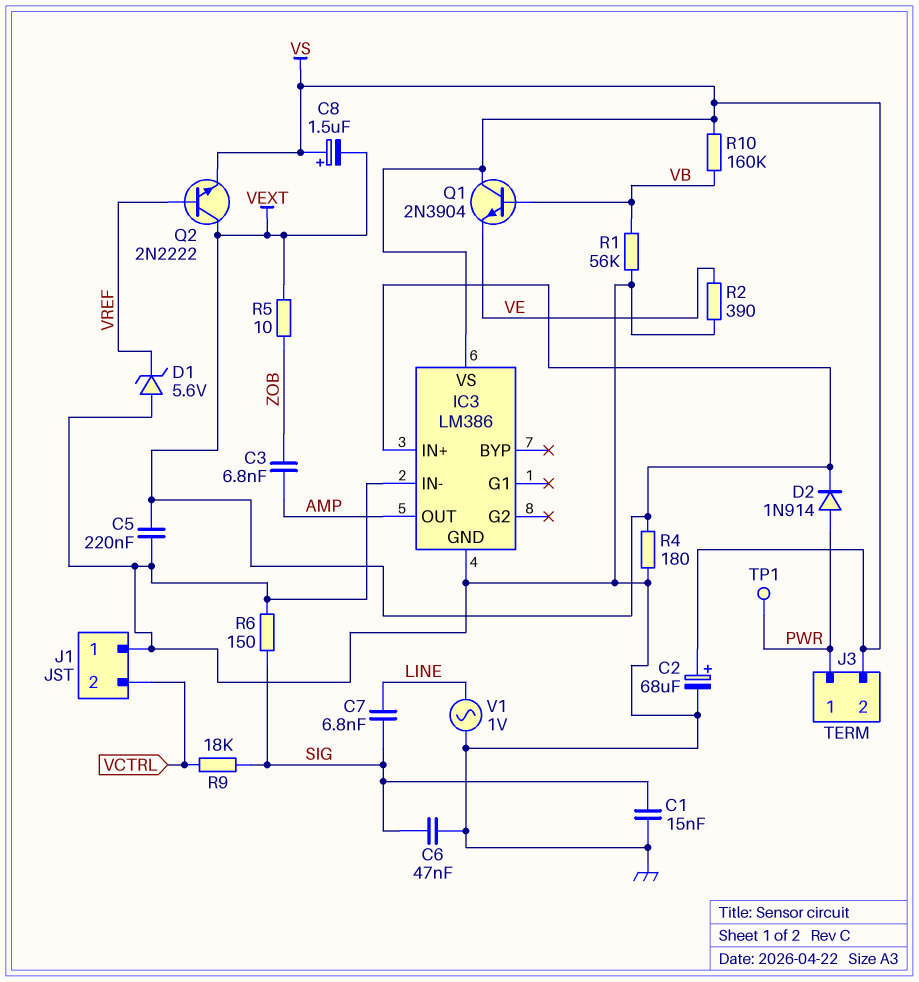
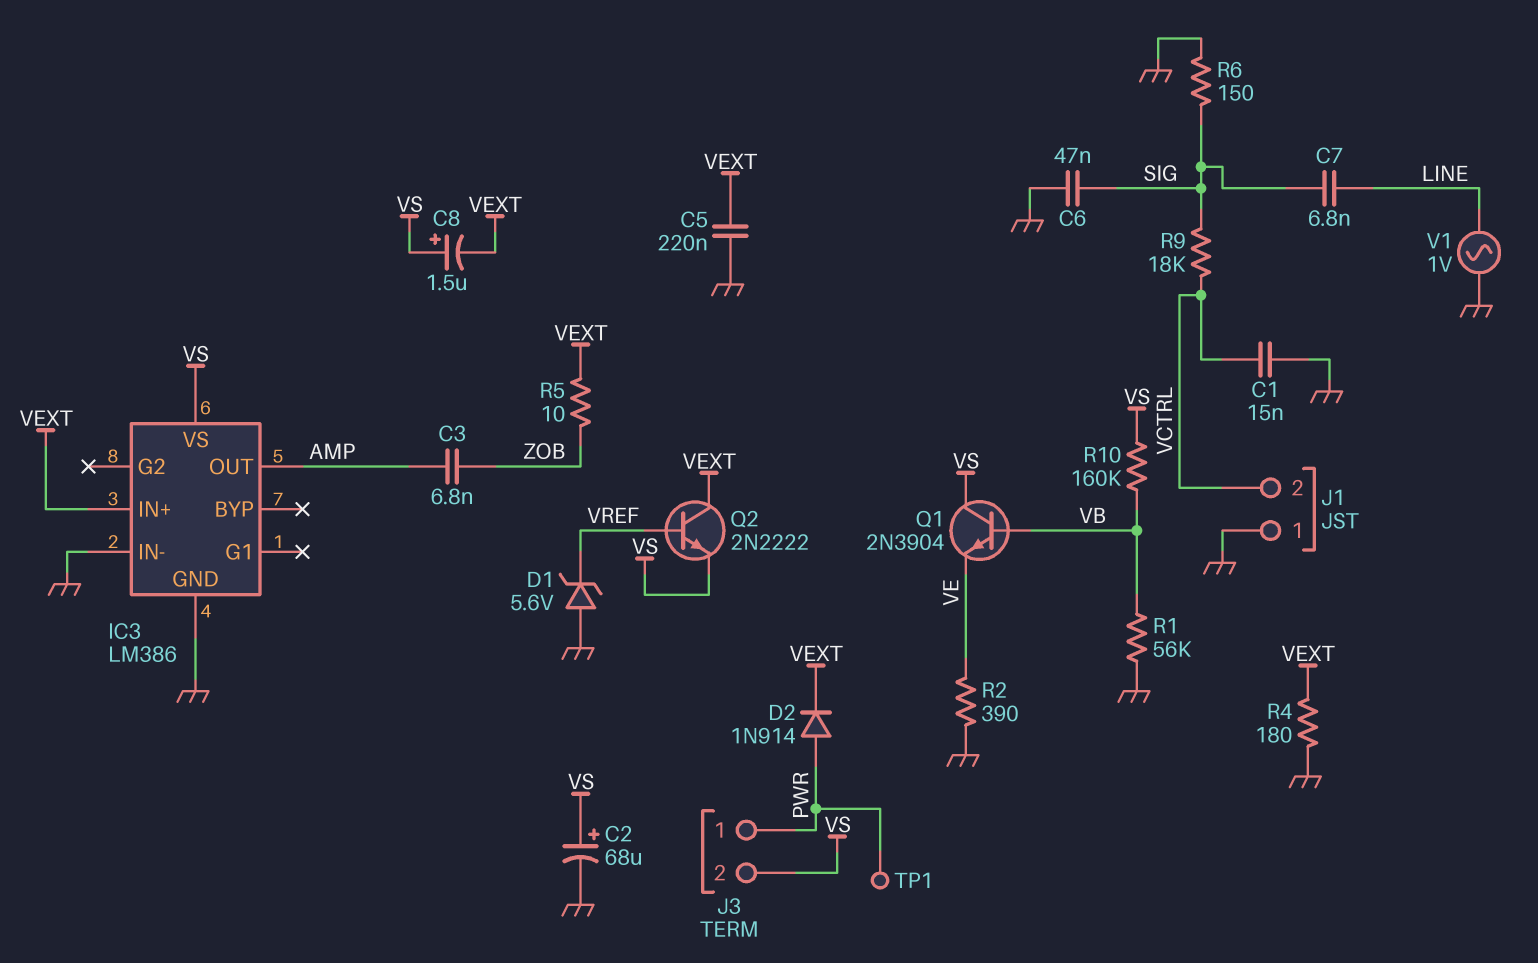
C1: 15nF (GND, SIG) -> 15nF (GND, VCTRL)

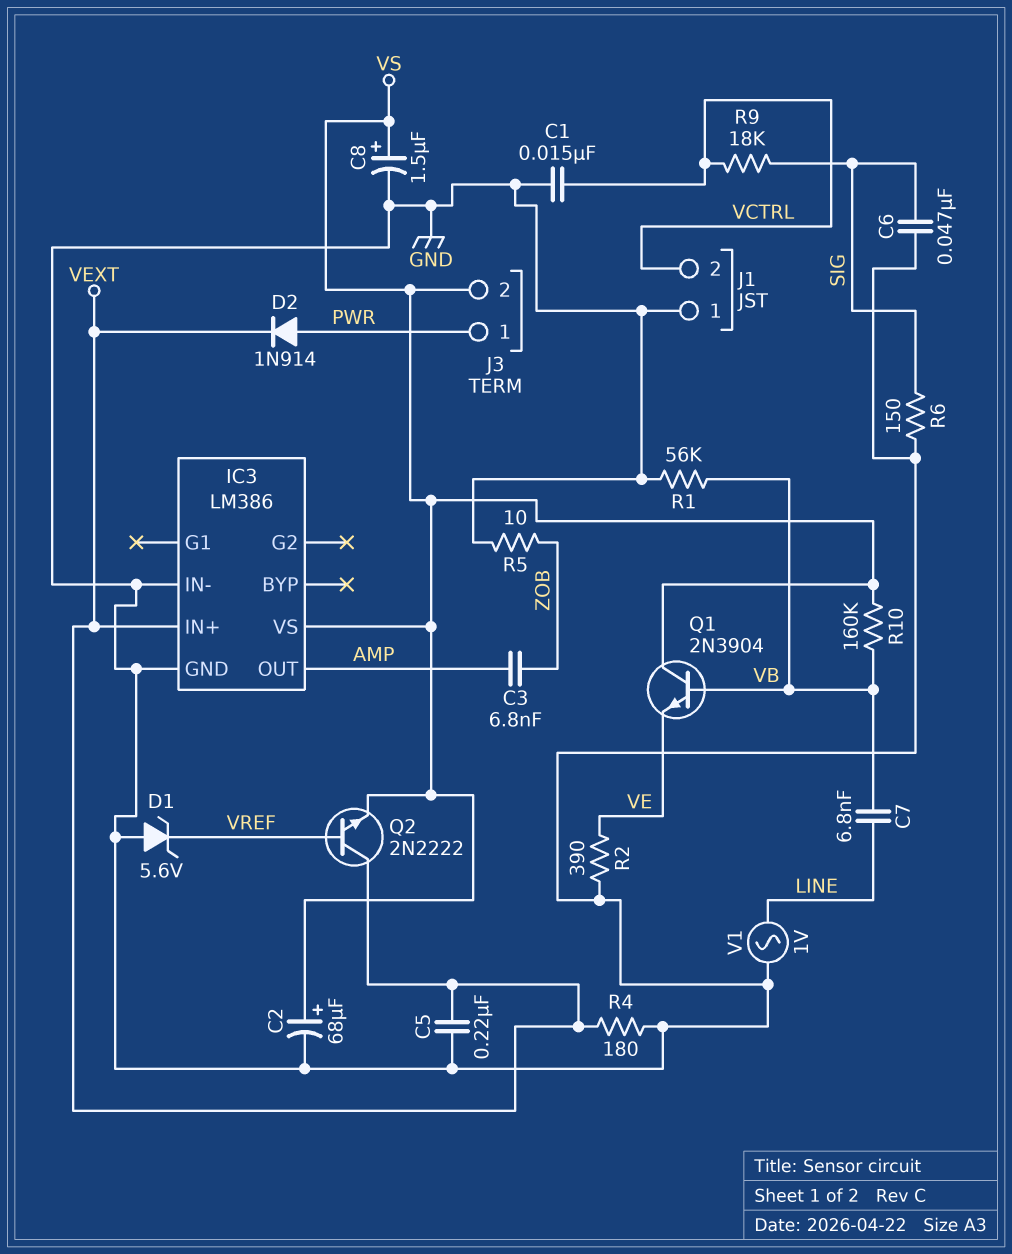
C7: 6.8nF (LINE, SIG) -> 6.8nF (LINE, VB)
C8: 1.5uF (plus VS, minus VEXT) -> 1.5uF (plus VS, minus GND)
R5: 10 (VEXT, ZOB) -> 10 (GND, ZOB)
TP1: test point (PWR) -> none

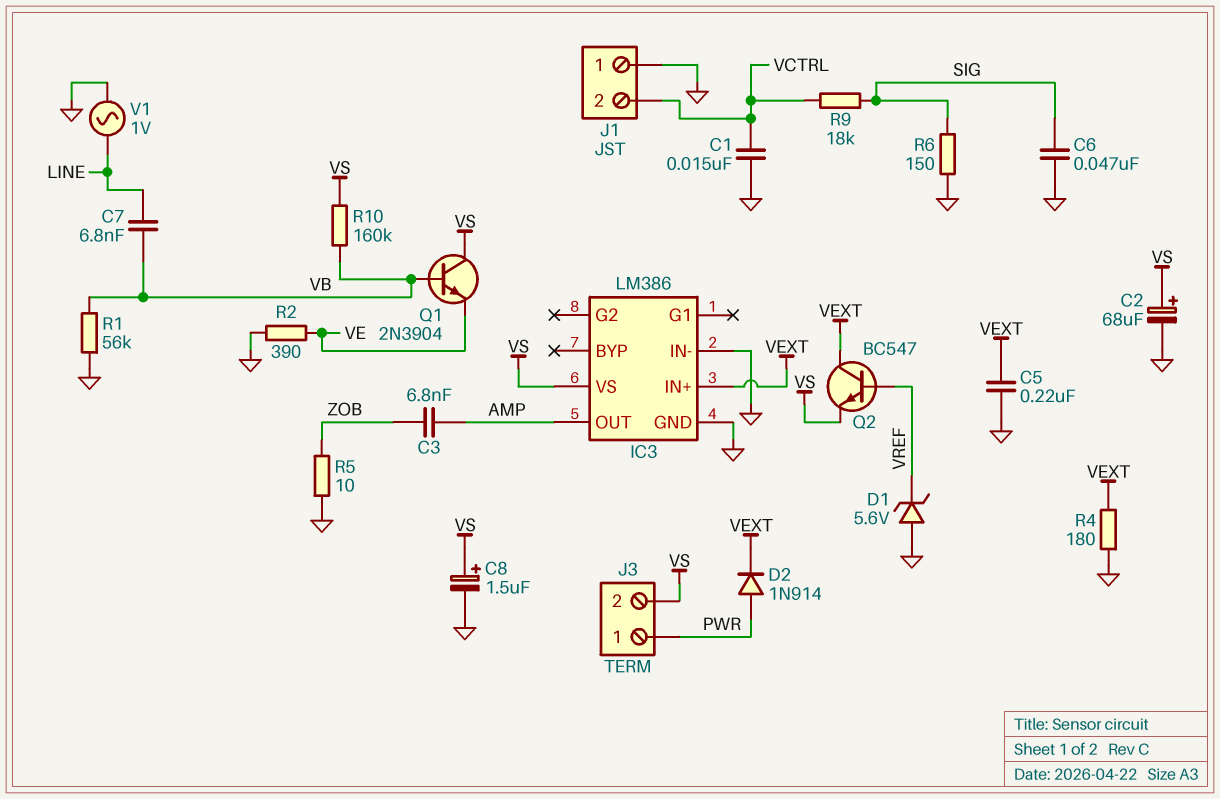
Q2: NPN 2N2222 (B VREF, C VEXT, E VS) -> NPN BC547 (B VREF, C VEXT, E VS)

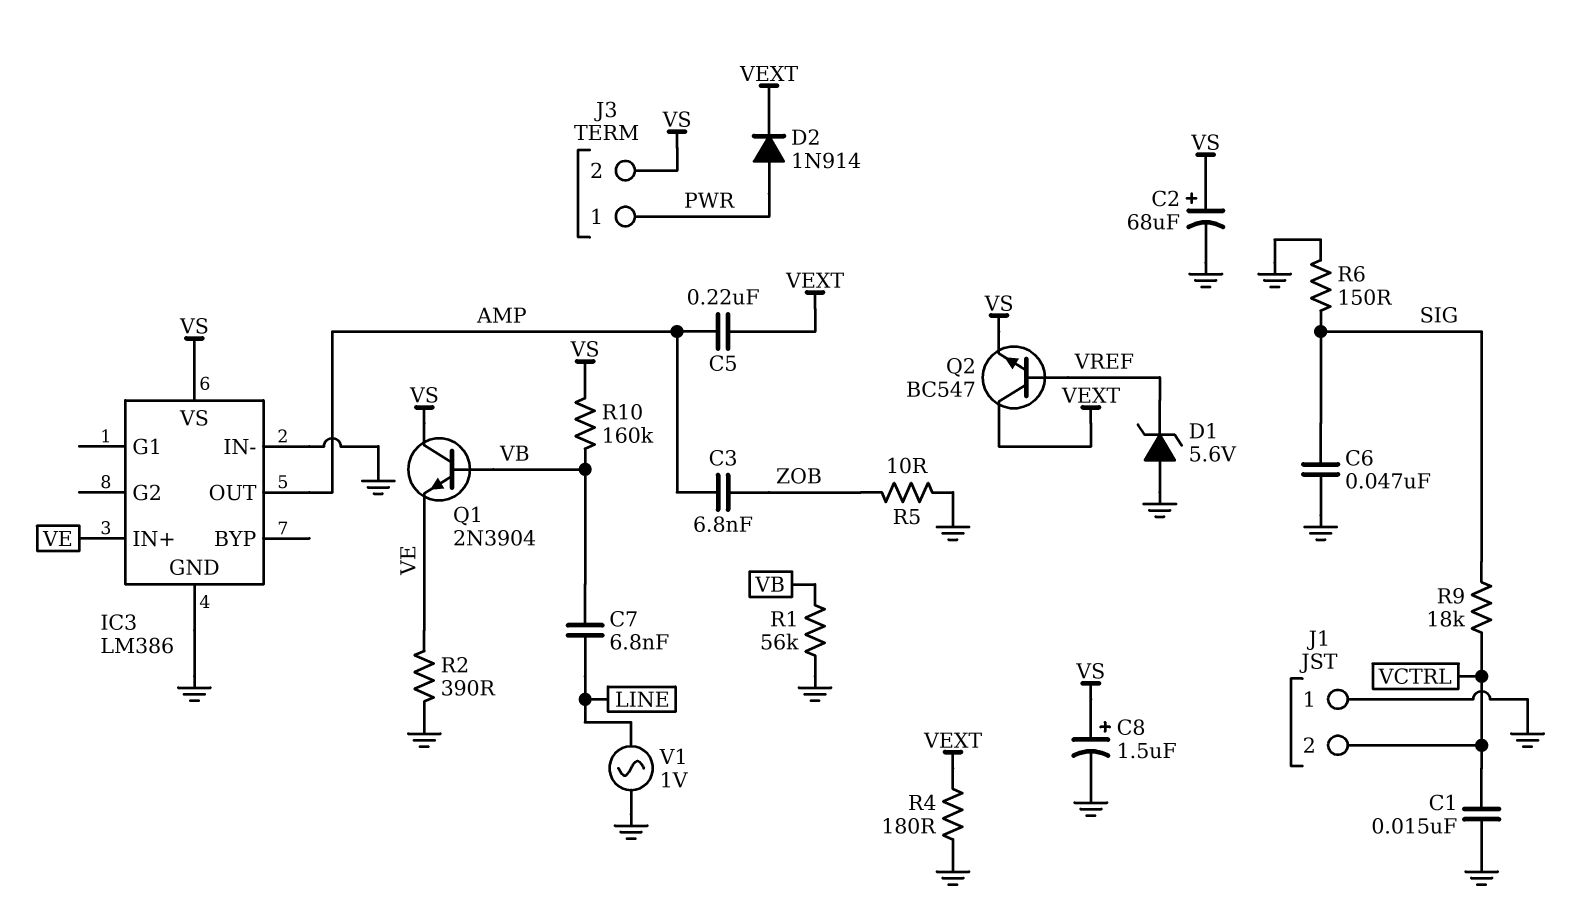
C5: 220nF (GND, VEXT) -> 220nF (AMP, VEXT)
IC3 pin IN+: VEXT -> VE

